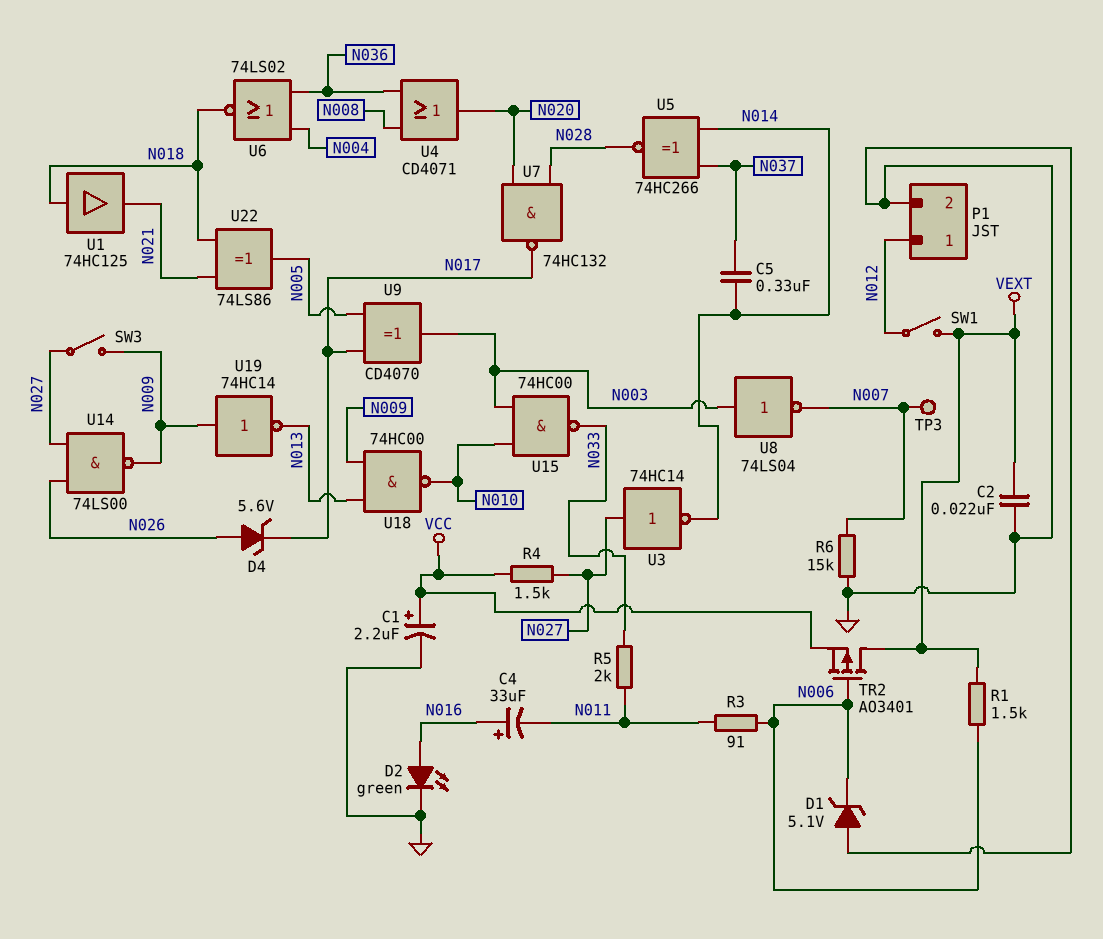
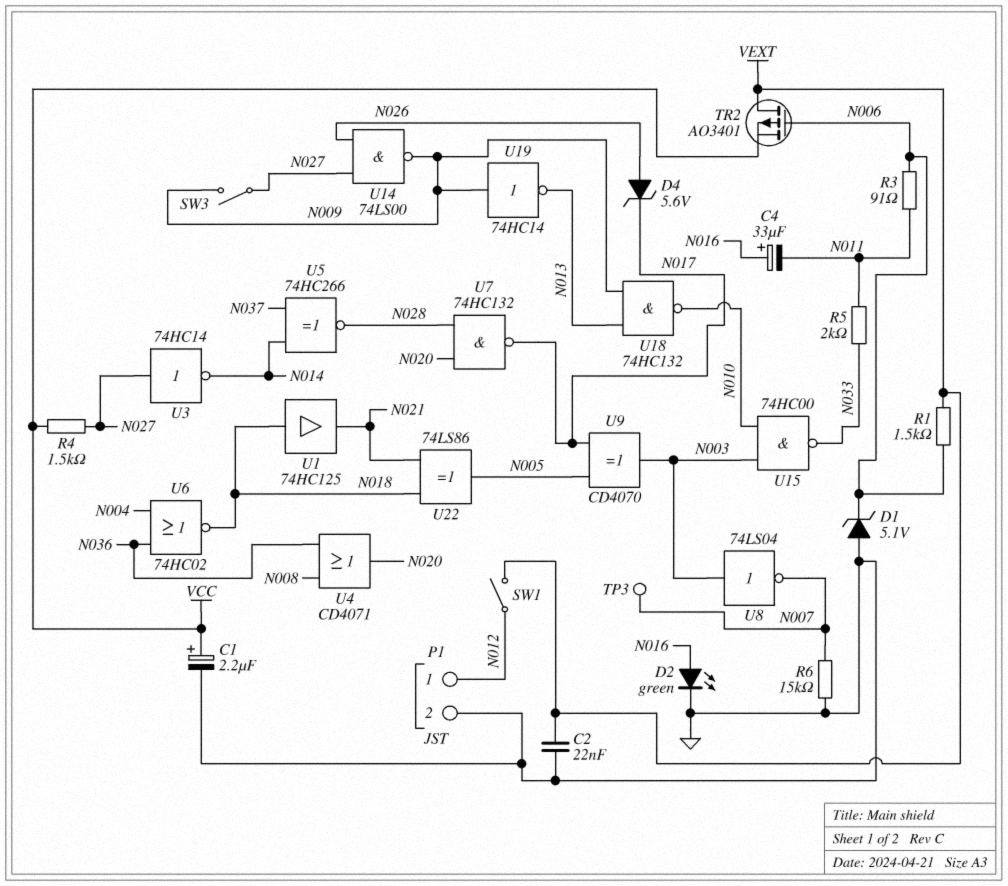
C5: 330nF (N014, N037) -> none
U6: NOR 74LS02 (in N004, in N036, out N018) -> NOR 74HC02 (in N004, in N036, out N018)
U18: NAND 74HC00 (in N009, in N013, out N010) -> NAND 74HC132 (in N009, in N013, out N010)

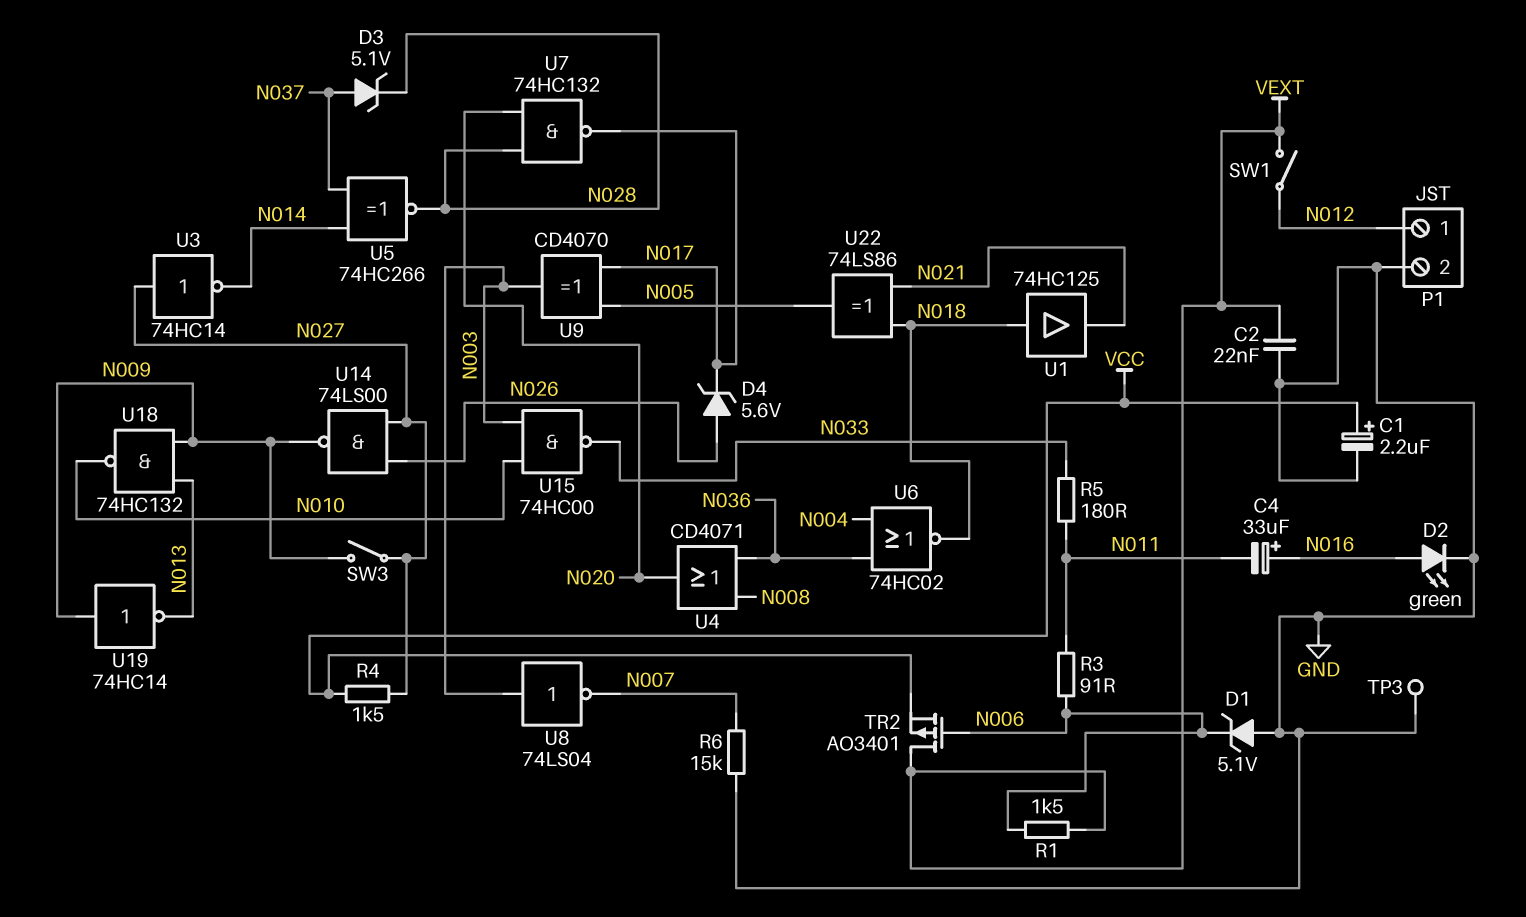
D3: none -> zener 5.1V (A N037, K N028)
R5: 2k (N011, N033) -> 180 (N011, N033)
TP3: test point (N007) -> test point (GND)

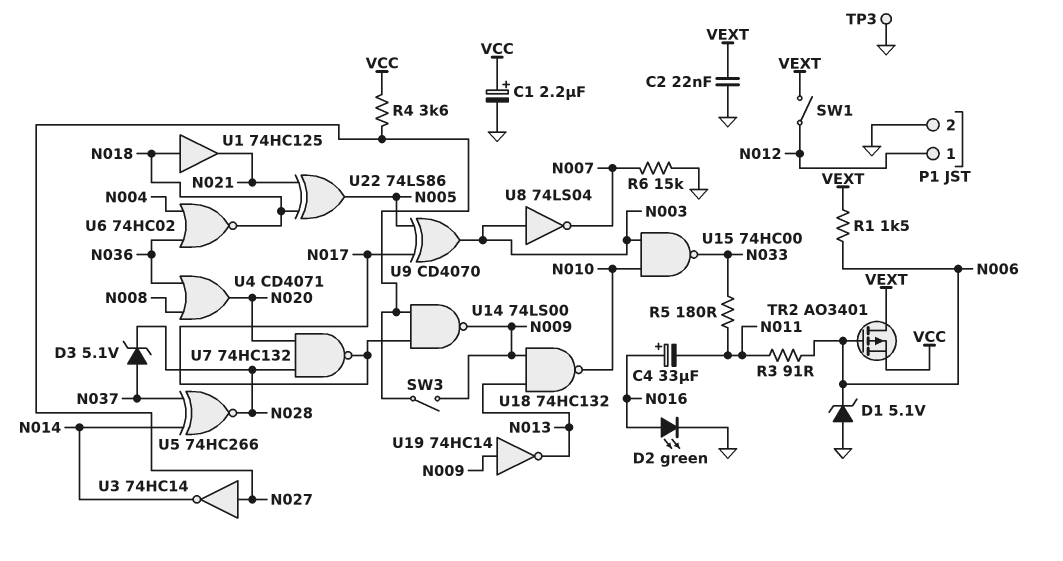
D4: zener 5.6V (A N026, K N017) -> none
R4: 1.5k (N027, VCC) -> 3.6k (N027, VCC)
U14: NAND 74LS00 (in N026, in N027, out N009) -> NAND 74LS00 (in N017, in N027, out N009)

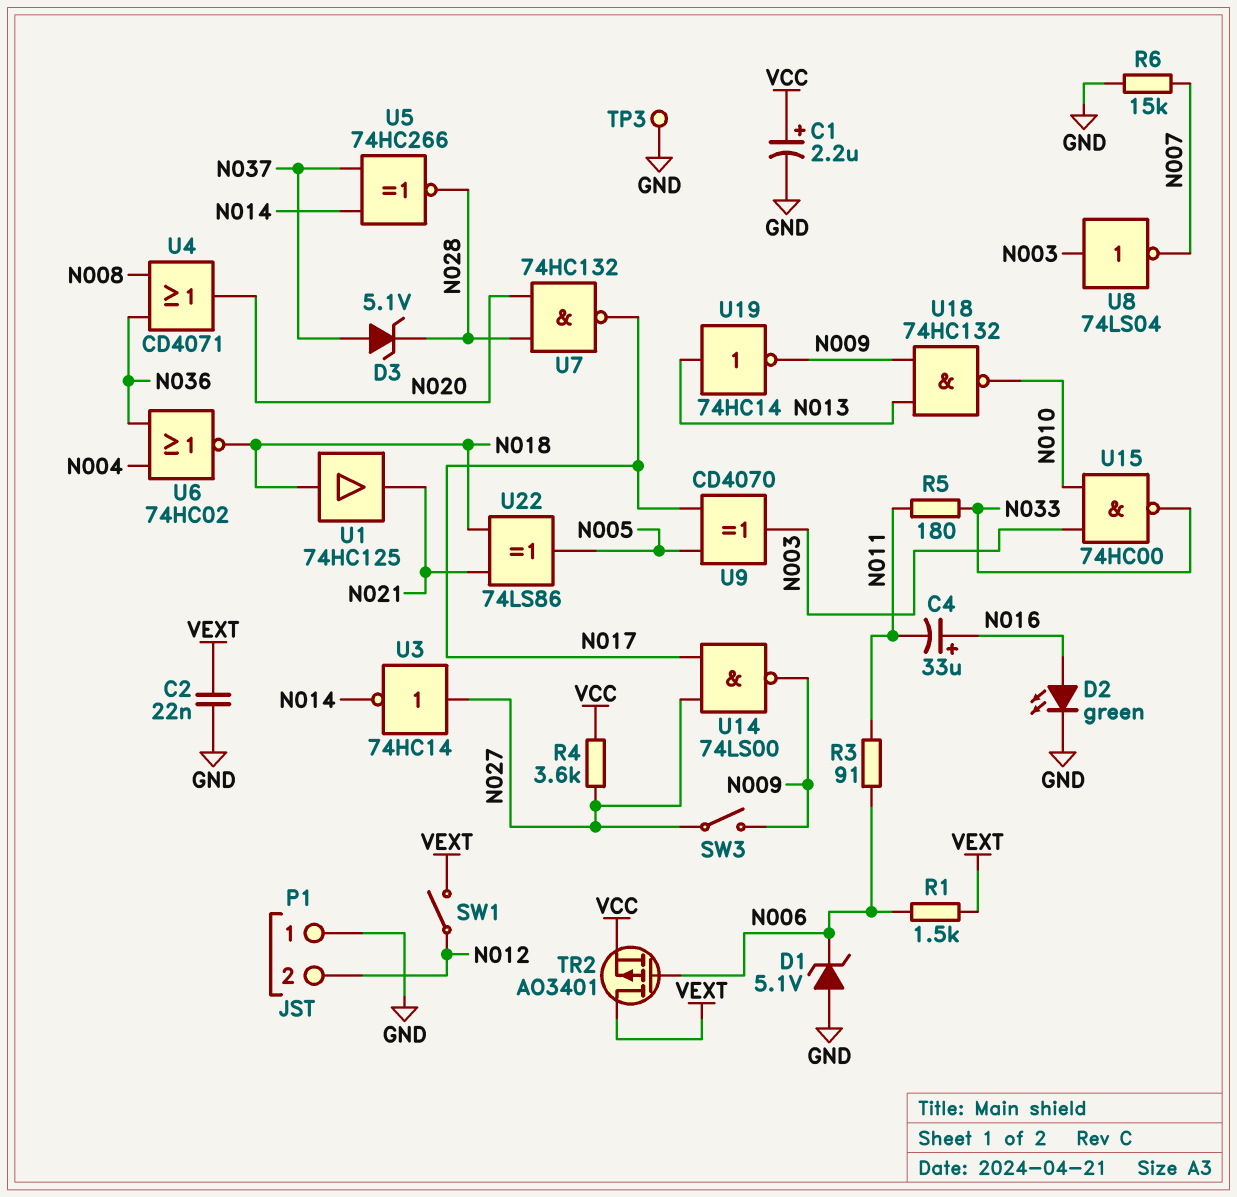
P1 pin 1: N012 -> GND
P1 pin 2: GND -> N012
U19: NOT 74HC14 (in N009, out N013) -> NOT 74HC14 (in N013, out N009)

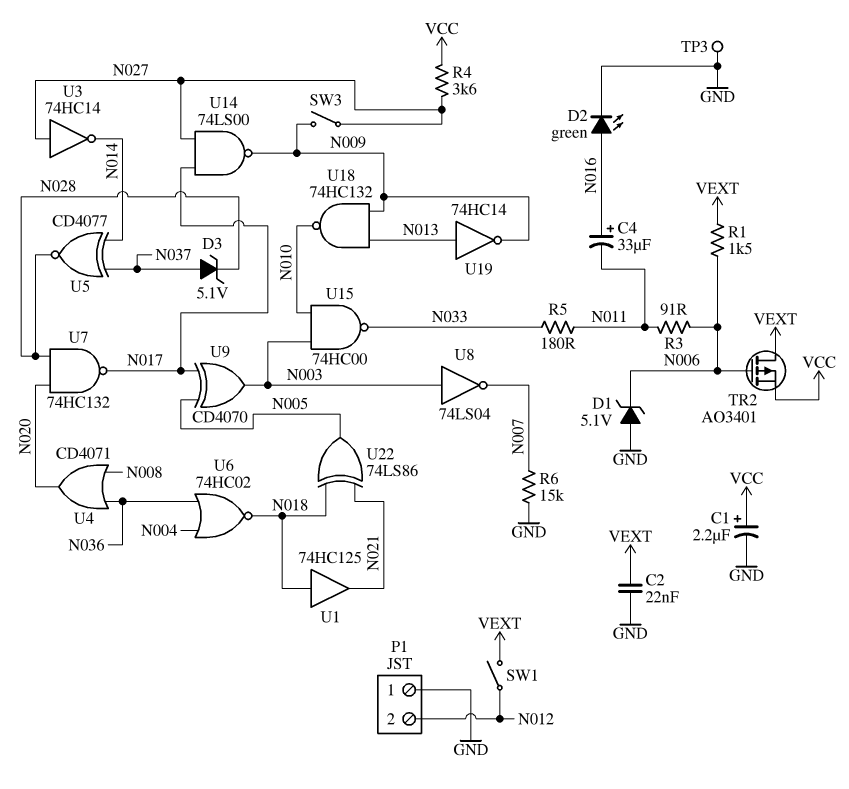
U5: XNOR 74HC266 (in N014, in N037, out N028) -> XNOR CD4077 (in N014, in N037, out N028)

